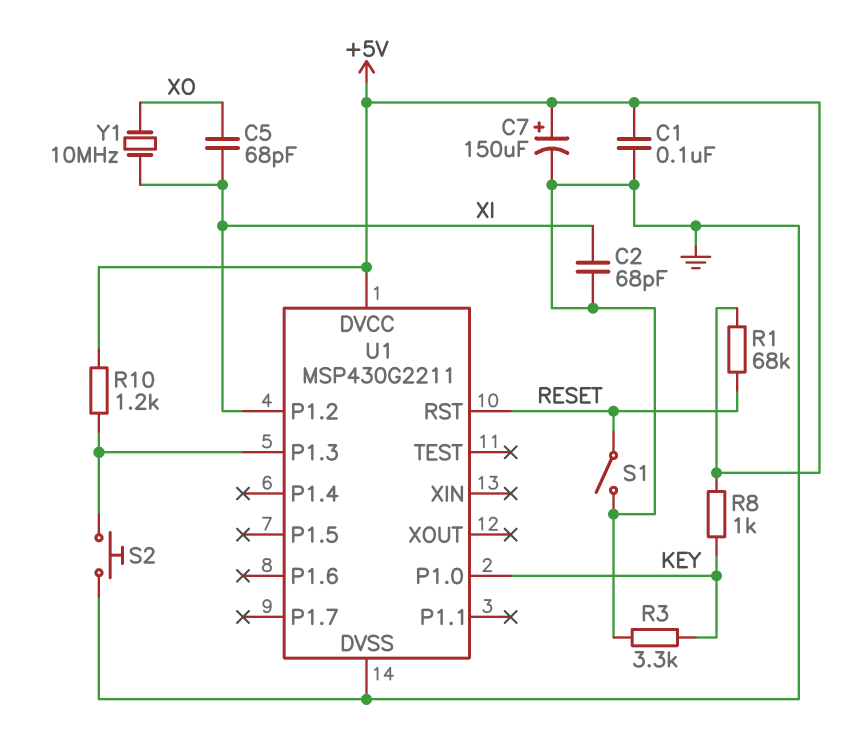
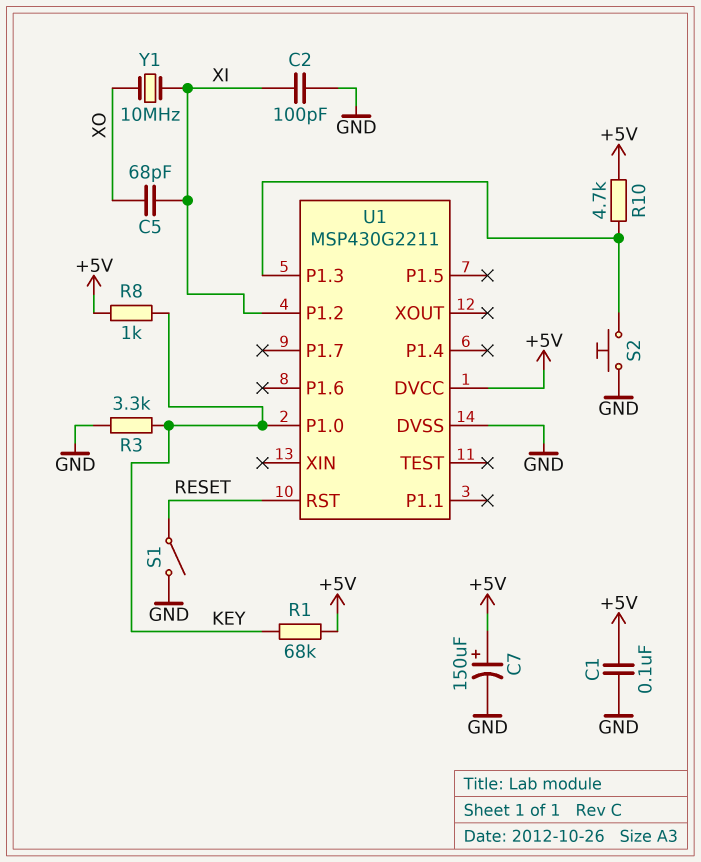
C2: 68pF (GND, XI) -> 100pF (GND, XI)
R1: 68k (+5V, RESET) -> 68k (+5V, KEY)
R10: 1.2k (+5V, U1/P1.3) -> 4.7k (+5V, U1/P1.3)

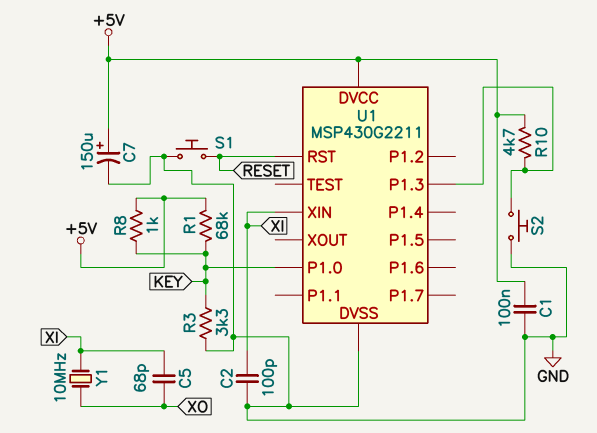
S1: switch (GND, RESET) -> button (GND, RESET)
U1 pin P1.2: XI -> none
U1 pin XIN: none -> XI

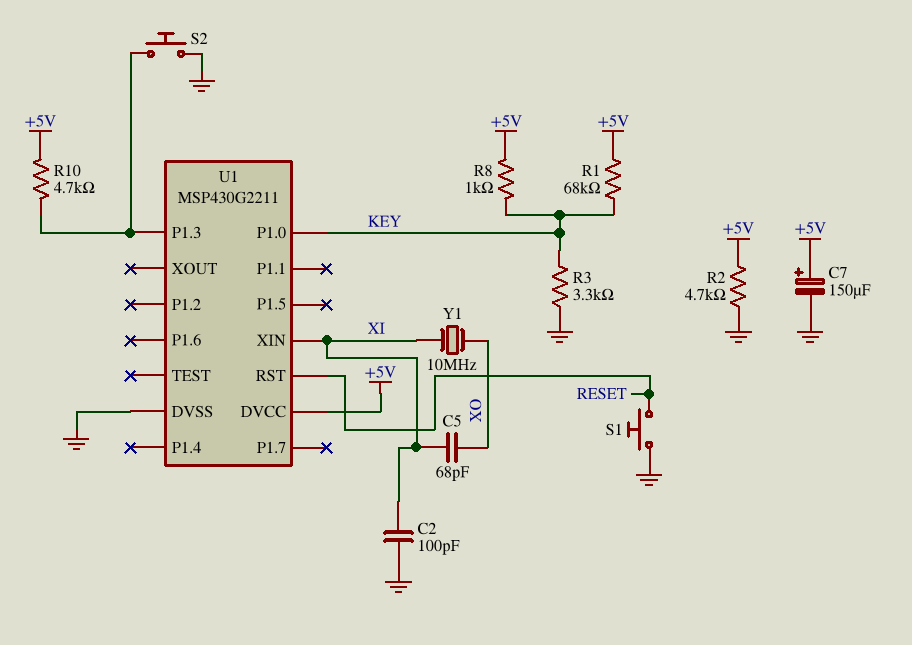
C1: 100nF (+5V, GND) -> none
R2: none -> 4.7k (+5V, GND)

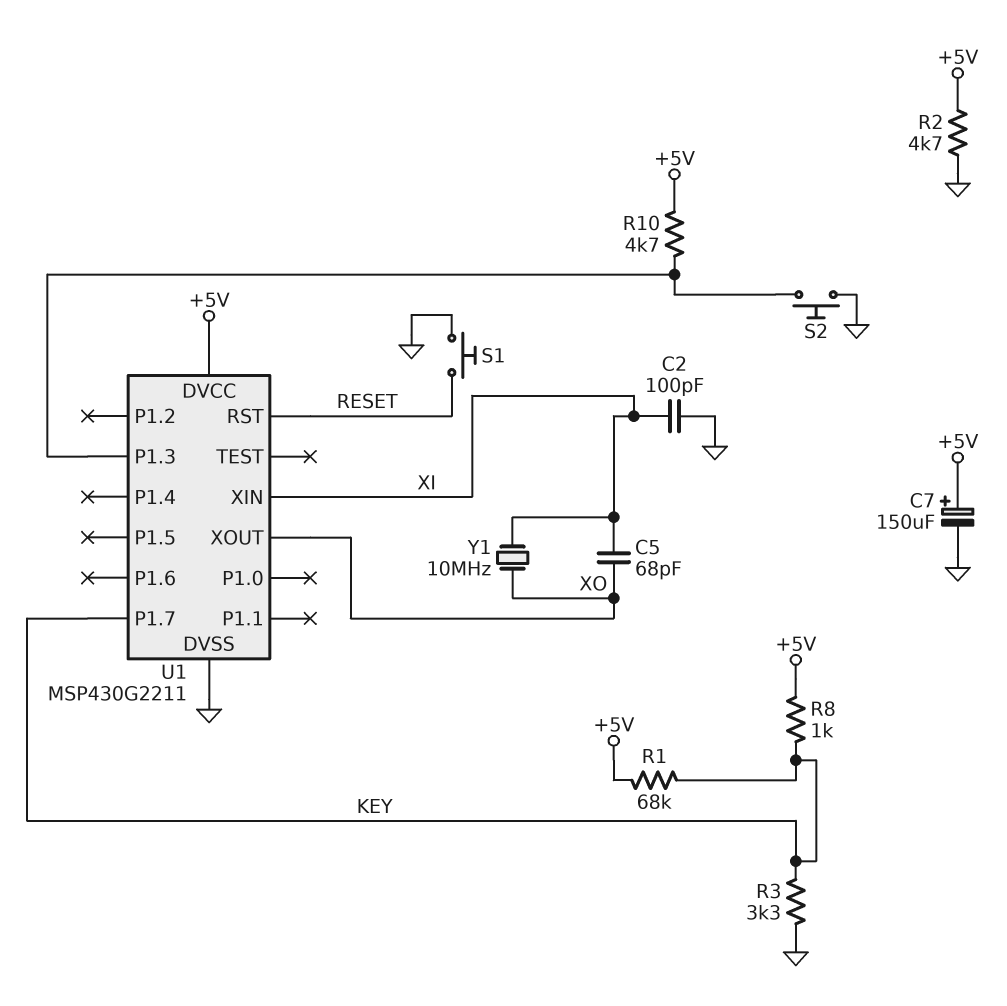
U1 pin P1.0: KEY -> none
U1 pin P1.7: none -> KEY
U1 pin XOUT: none -> XO

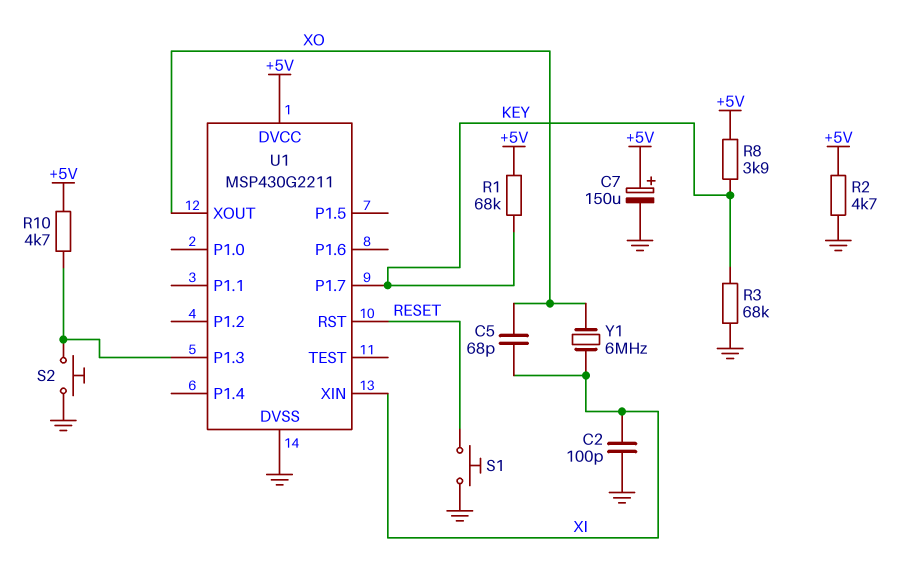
R3: 3.3k (GND, KEY) -> 68k (GND, KEY)
R8: 1k (+5V, KEY) -> 3.9k (+5V, KEY)
Y1: 10MHz (XI, XO) -> 6MHz (XI, XO)

